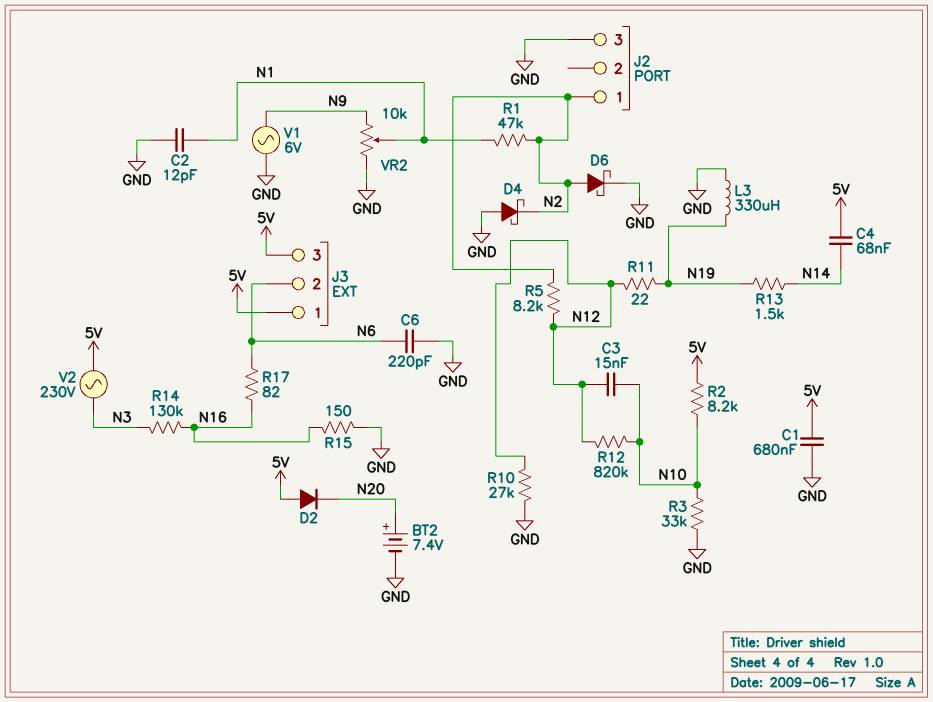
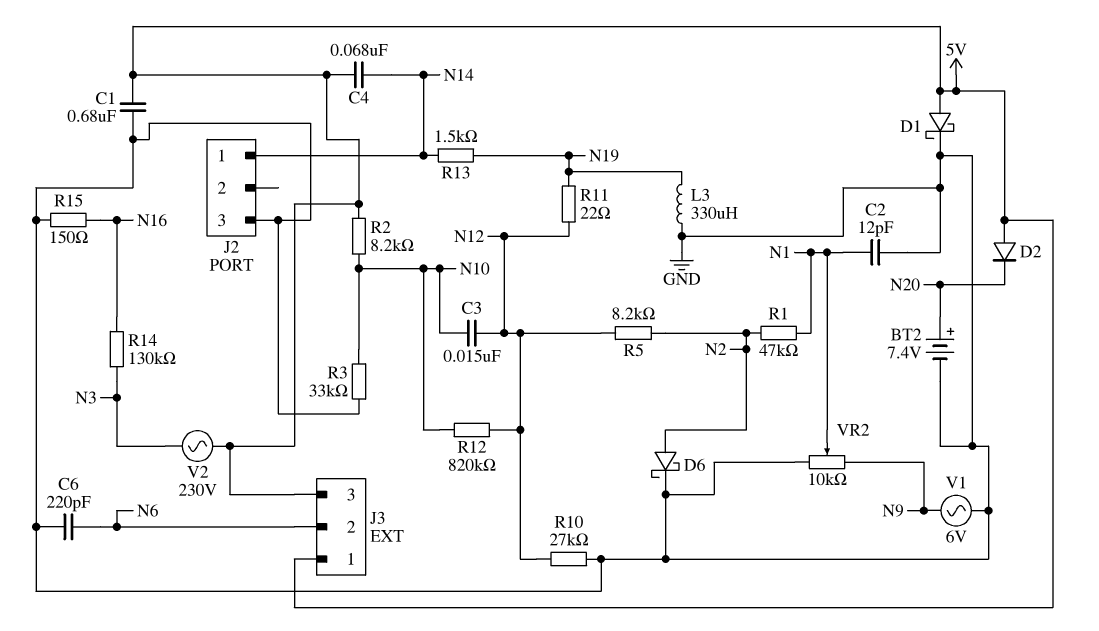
D1: none -> schottky (A 5V, K GND)
D4: schottky (A GND, K N2) -> none
J2 pin 1: N2 -> N14
R17: 82 (N6, N16) -> none

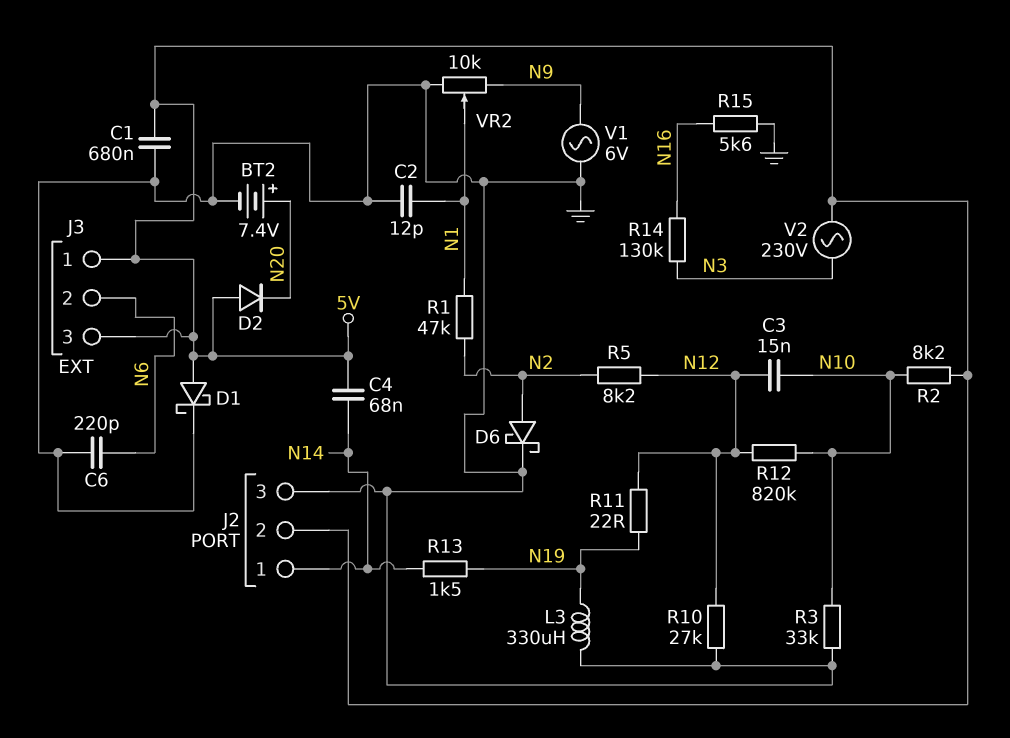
J2 pin 2: none -> 5V
R15: 150 (GND, N16) -> 5.6k (GND, N16)

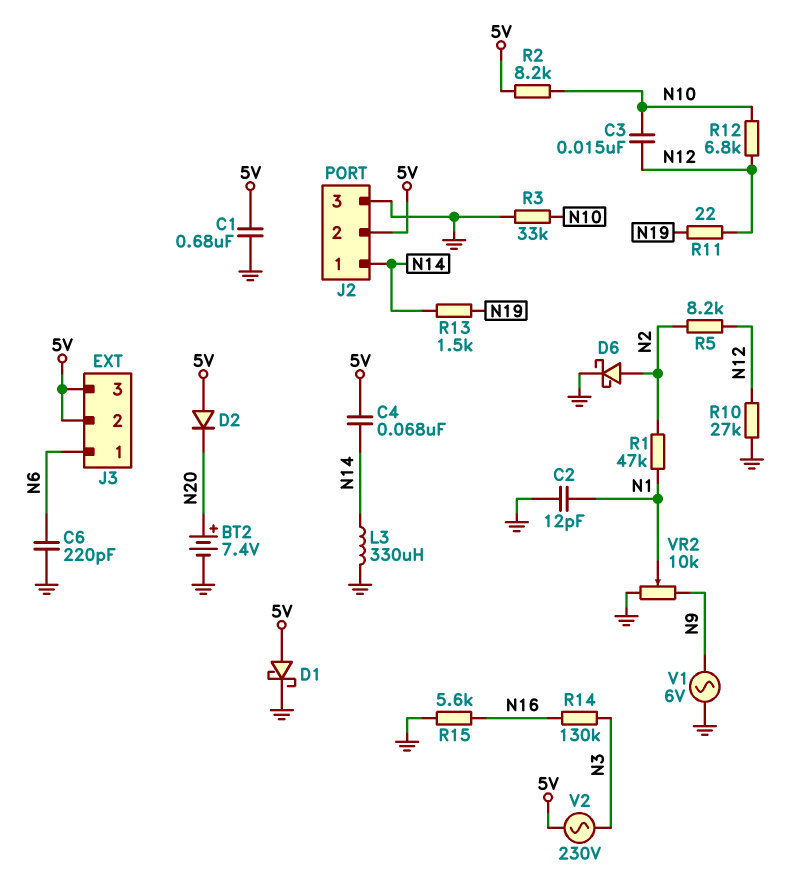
J3 pin 1: 5V -> N6
J3 pin 2: N6 -> 5V
L3: 330uH (GND, N19) -> 330uH (GND, N14)
R12: 820k (N10, N12) -> 6.8k (N10, N12)

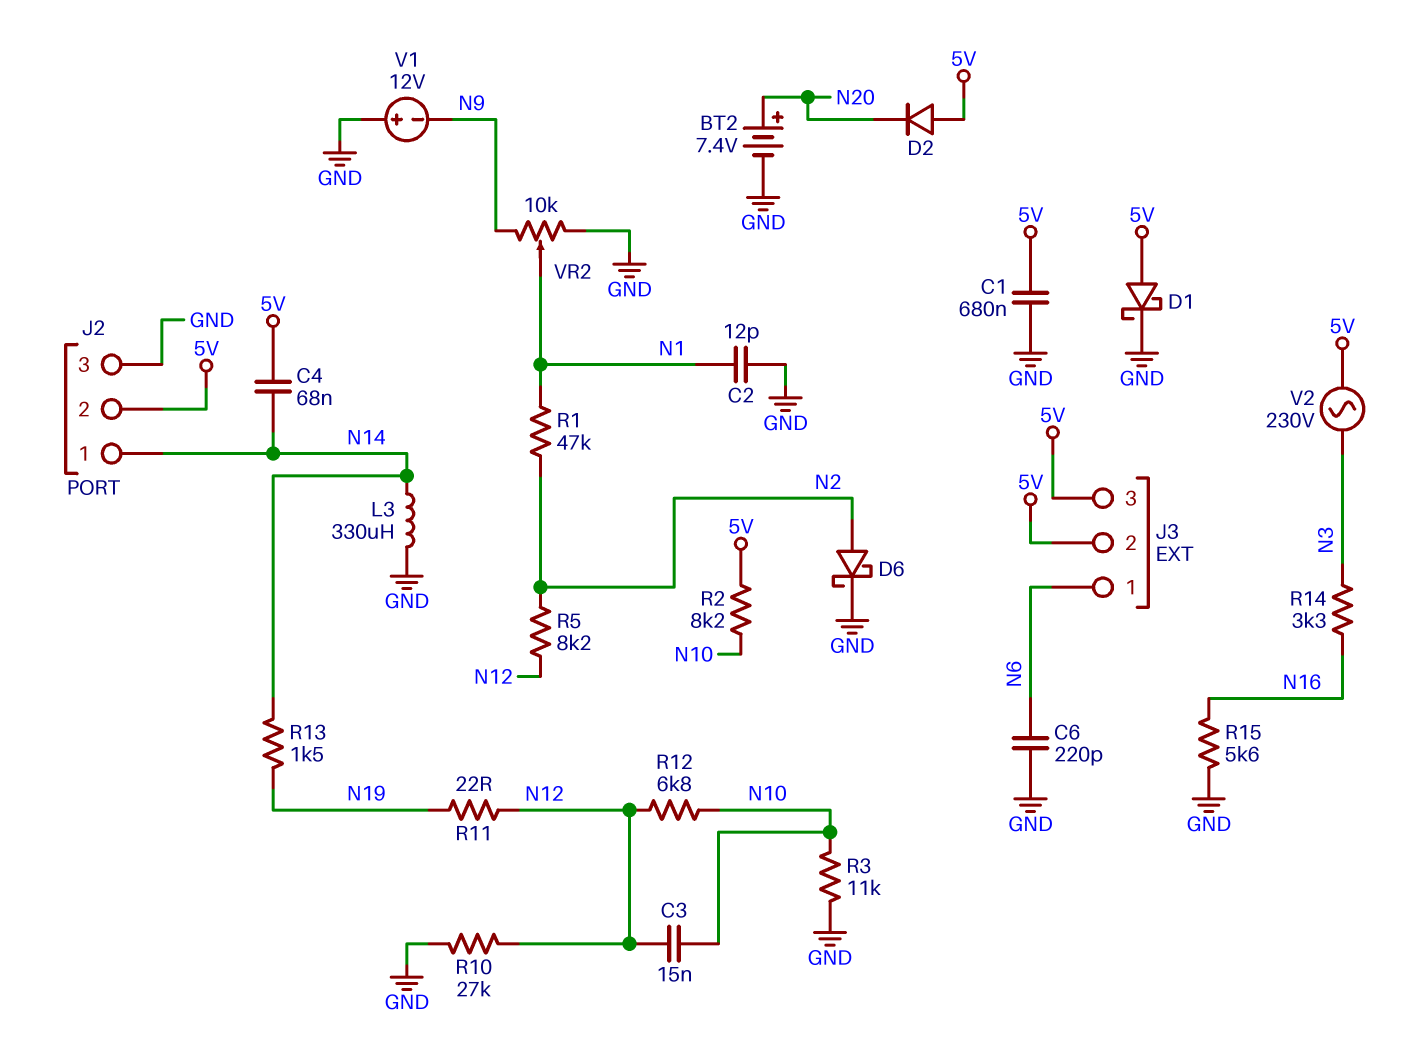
R3: 33k (GND, N10) -> 11k (GND, N10)
R14: 130k (N3, N16) -> 3.3k (N3, N16)
V1: AC 6V (GND, N9) -> 12V (plus GND, minus N9)

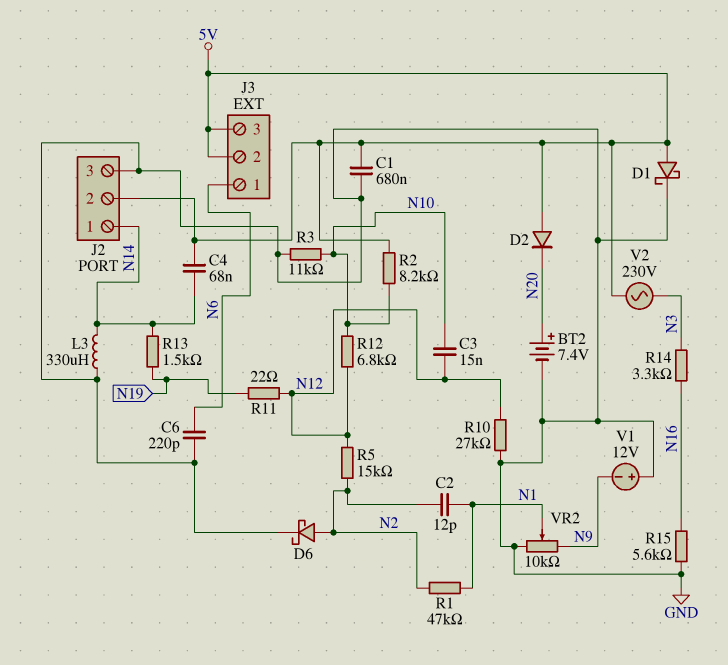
C2: 12pF (GND, N1) -> 12pF (N1, N2)
R5: 8.2k (N2, N12) -> 15k (N2, N12)

